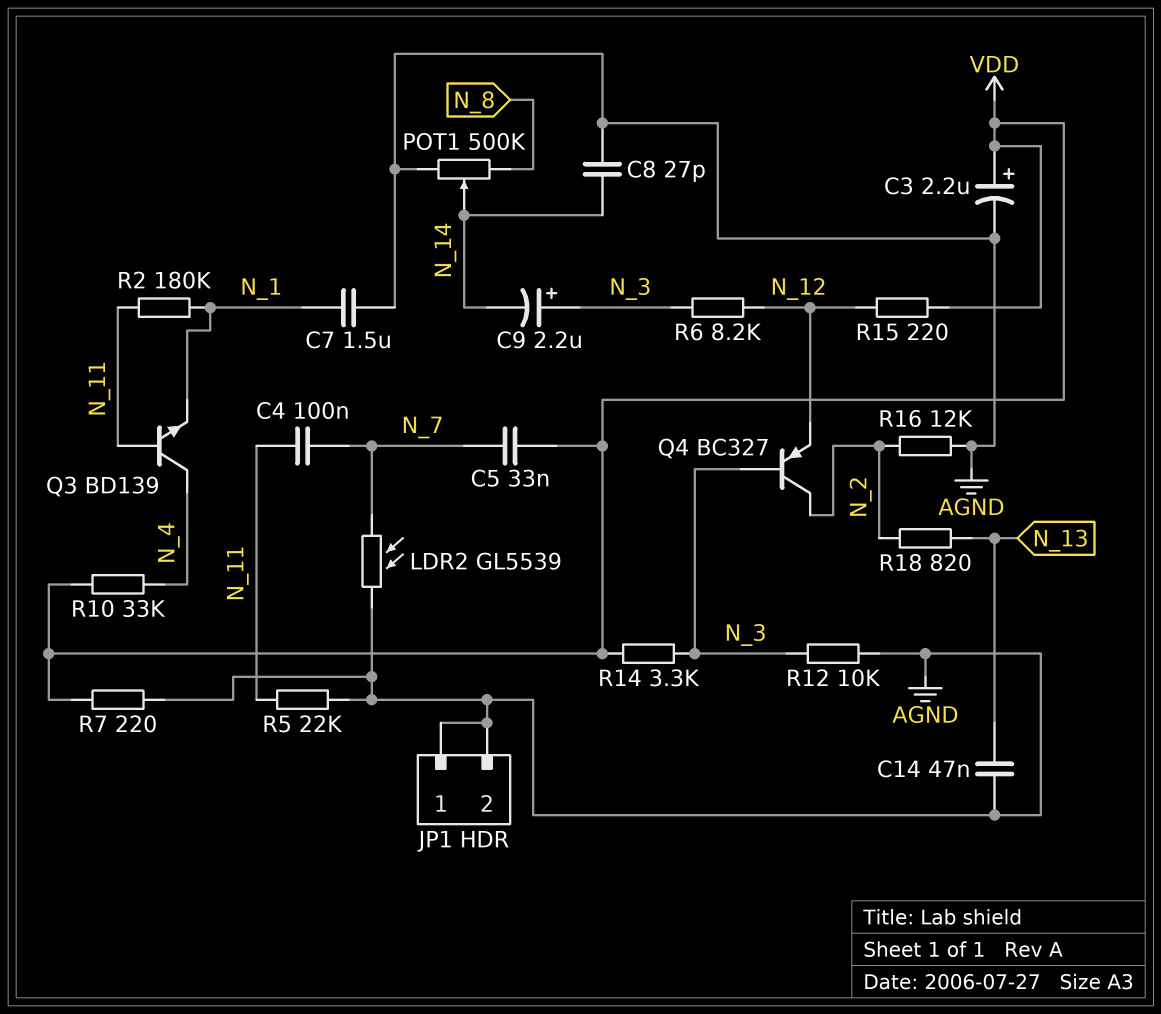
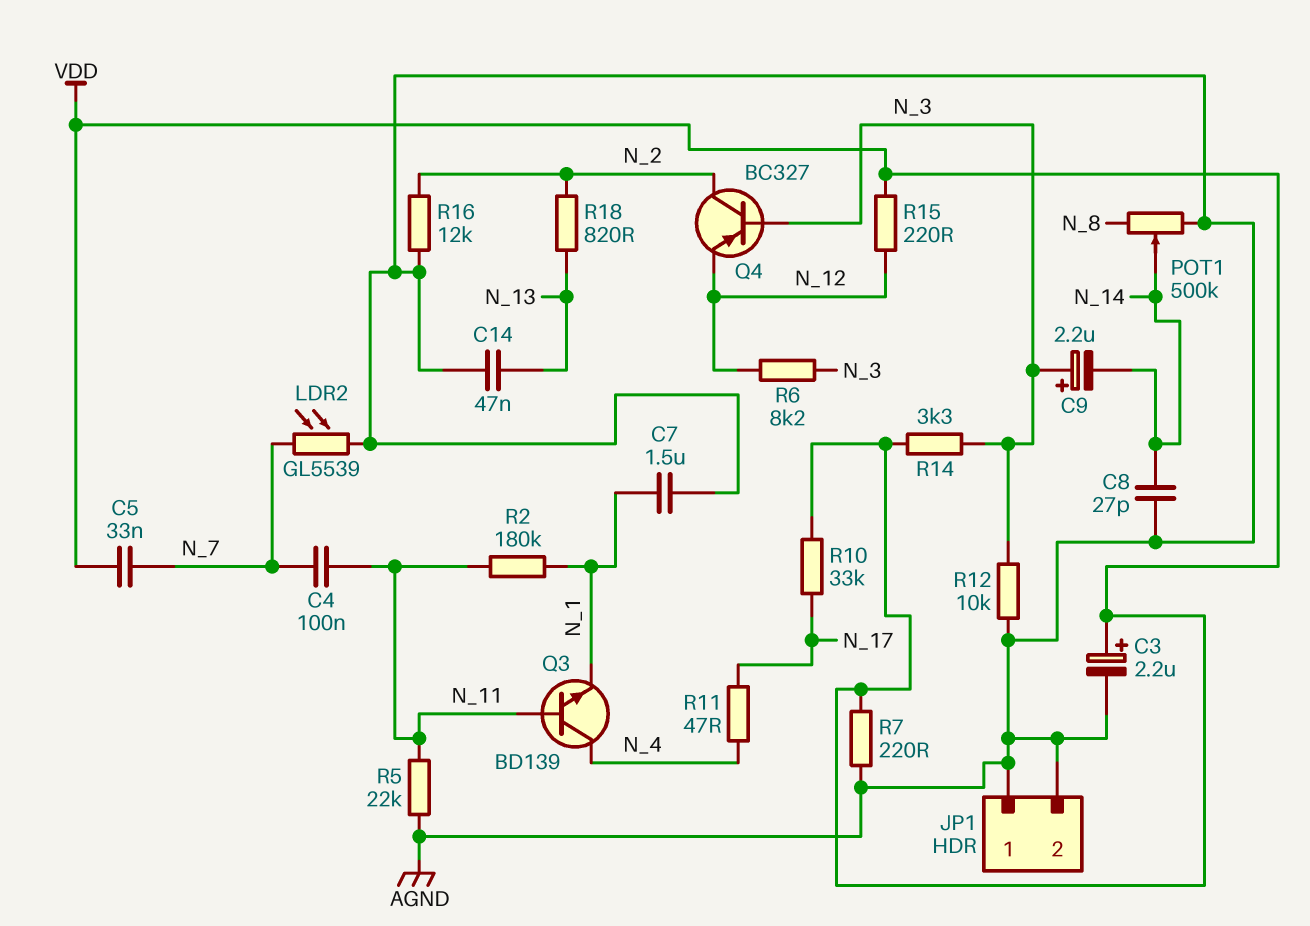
R10: 33k (N_4, VDD) -> 33k (N_17, VDD)
R11: none -> 47 (N_4, N_17)

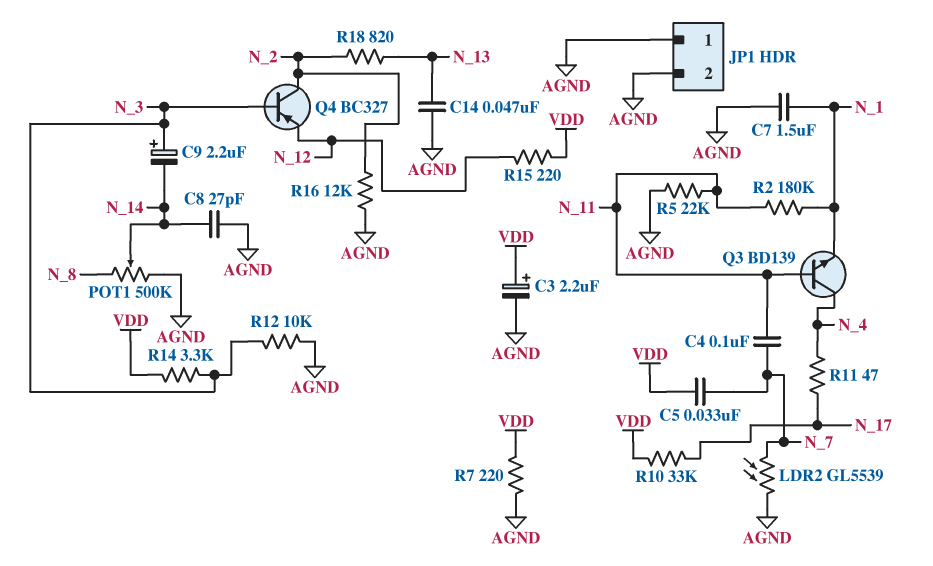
R6: 8.2k (N_3, N_12) -> none

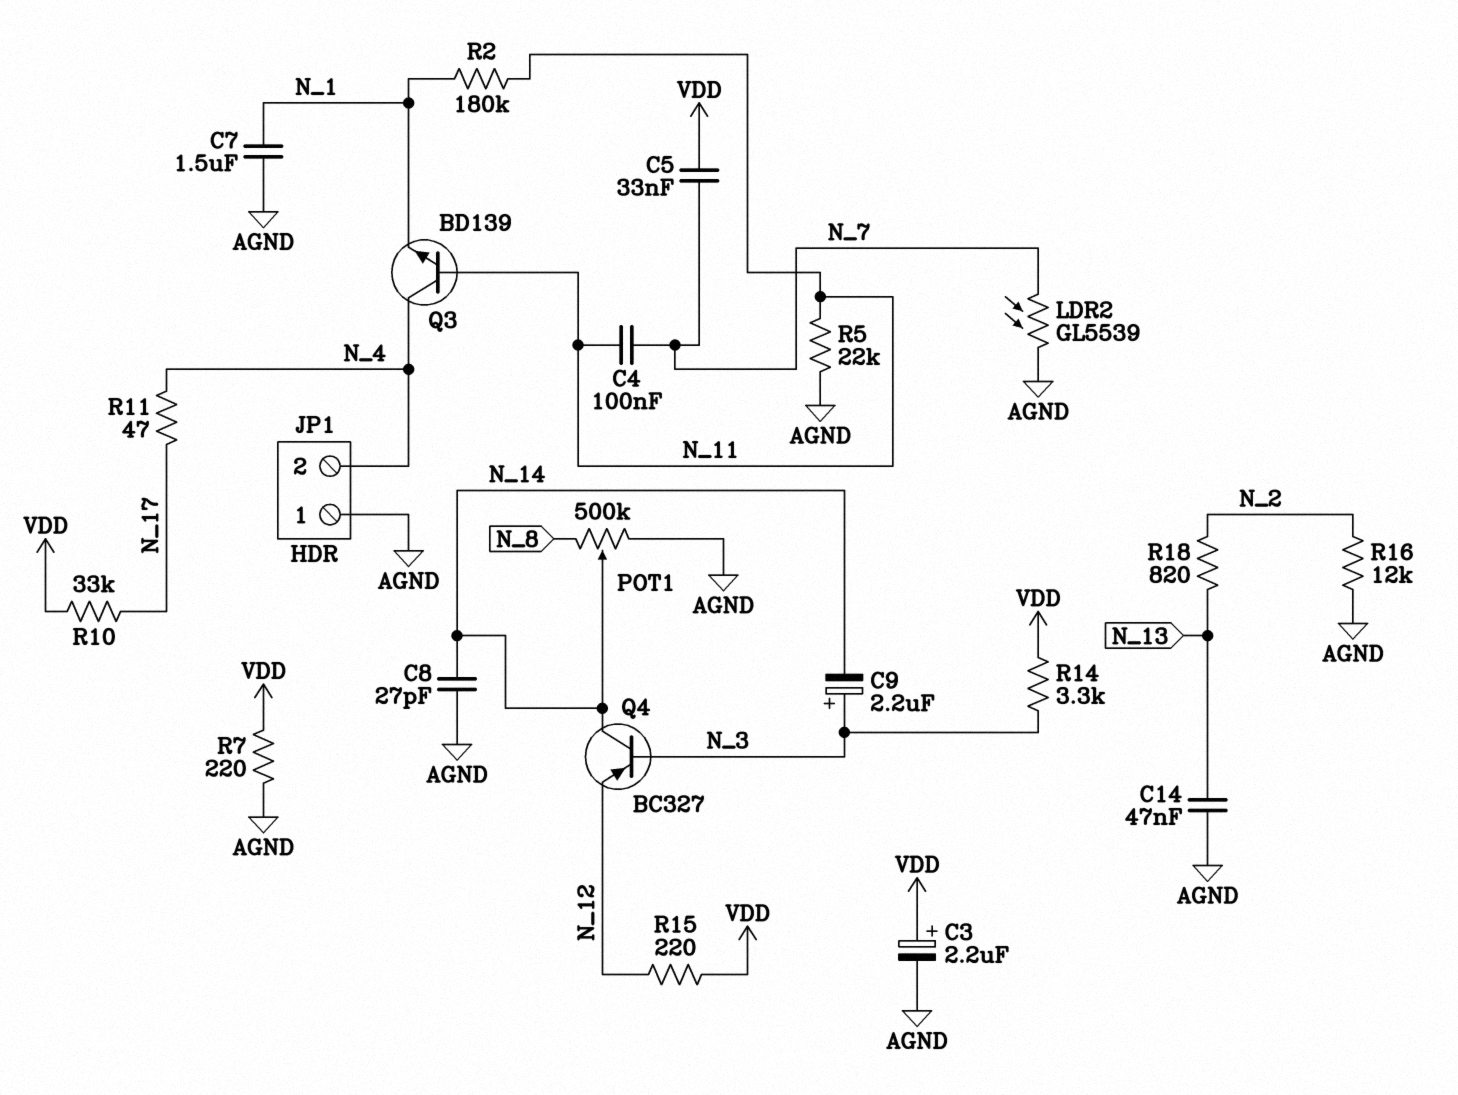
JP1 pin 2: AGND -> N_4
Q4: PNP BC327 (B N_3, C N_2, E N_12) -> PNP BC327 (B N_3, C N_14, E N_12)
R12: 10k (AGND, N_3) -> none

